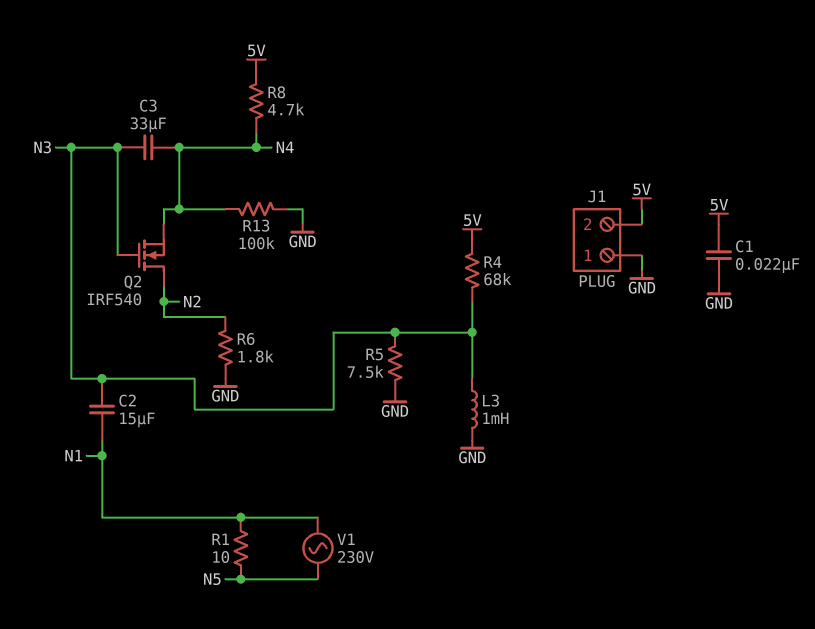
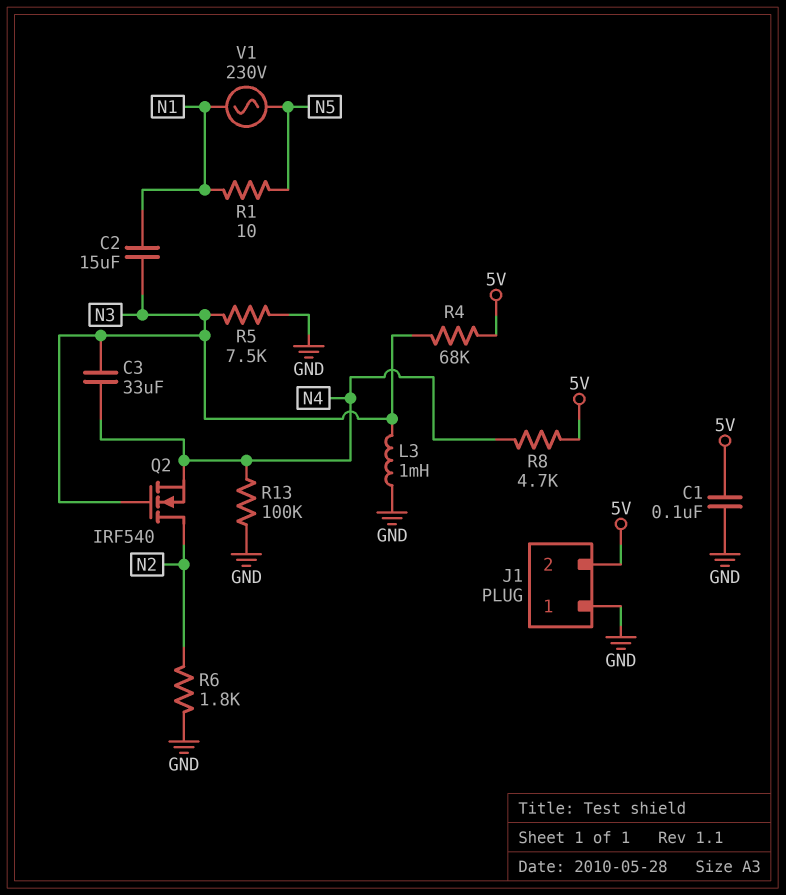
C1: 22nF (5V, GND) -> 100nF (5V, GND)

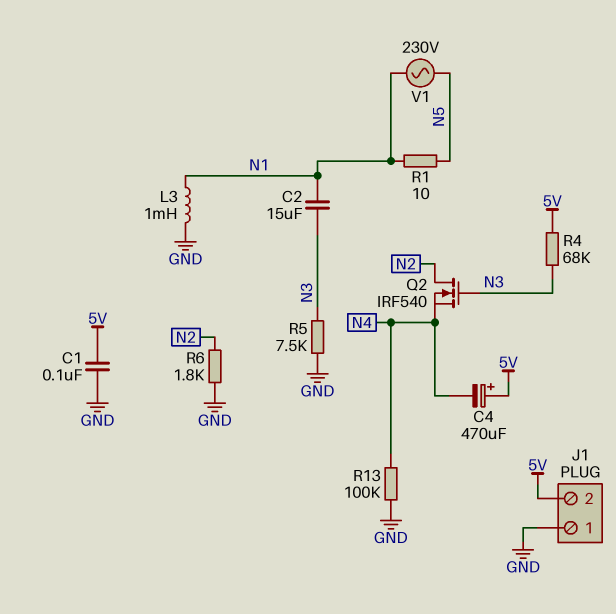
C3: 33uF (N3, N4) -> none
C4: none -> 470uF (plus 5V, minus N4)
L3: 1mH (GND, N3) -> 1mH (GND, N1)
R8: 4.7k (5V, N4) -> none

